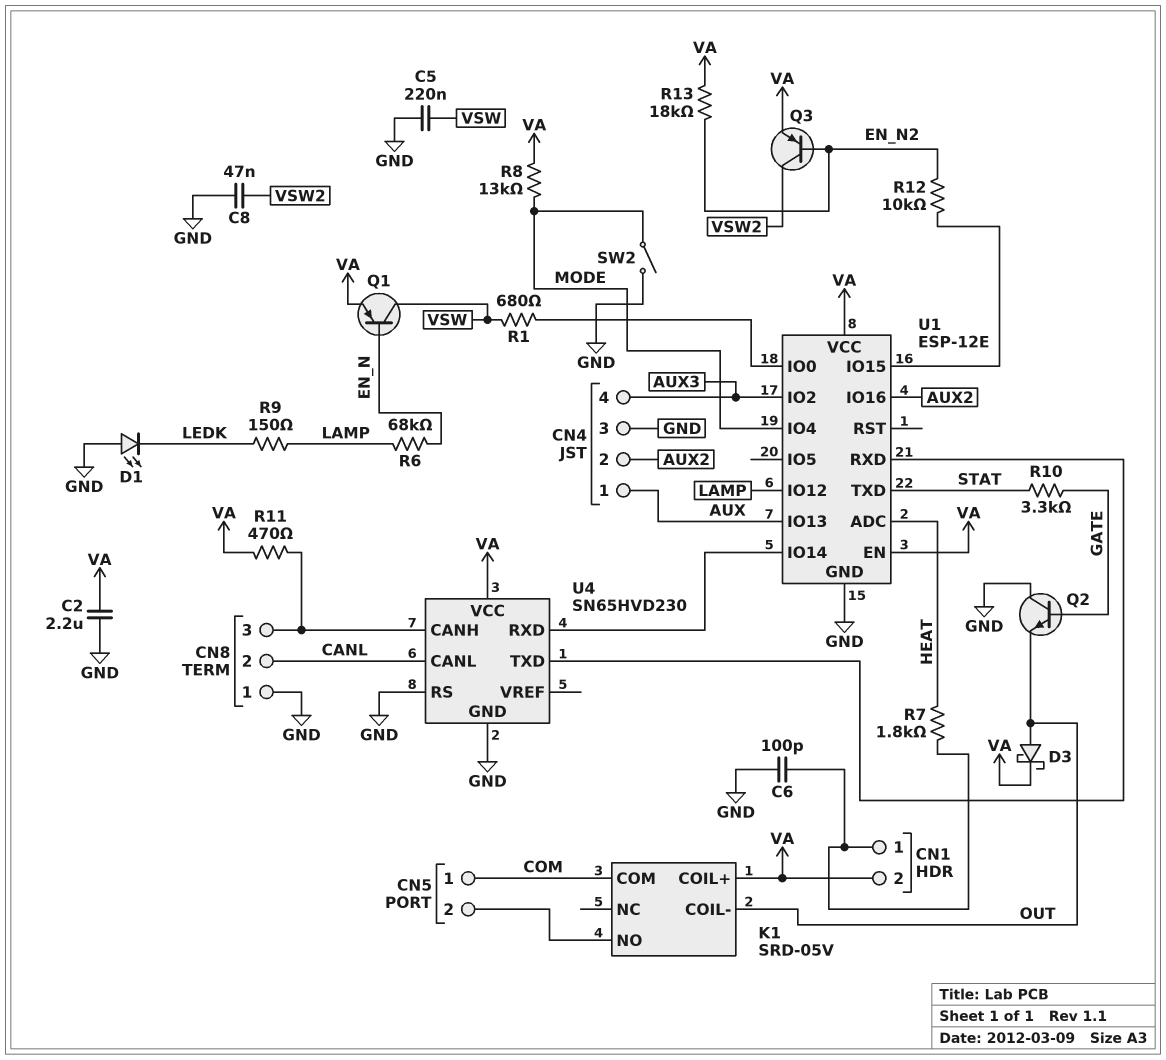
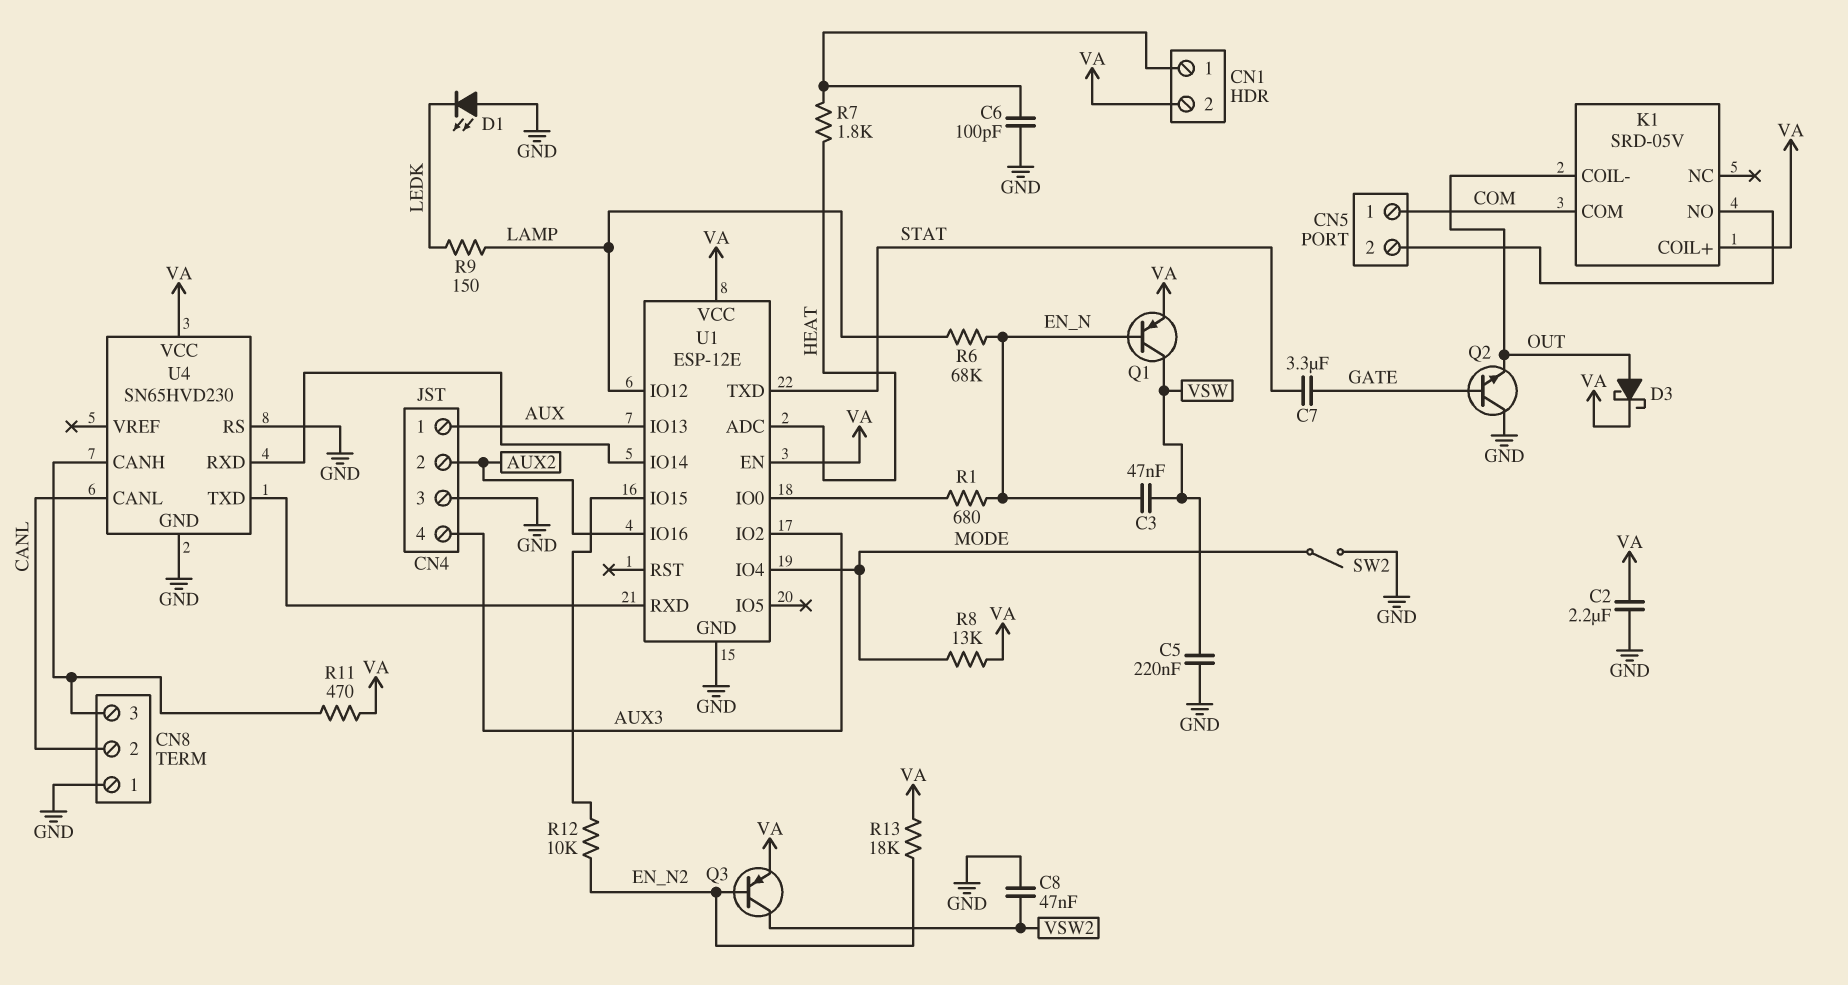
C3: none -> 47nF (EN_N, VSW)
C7: none -> 3.3uF (GATE, STAT)
R1: 680 (U1/IO0, VSW) -> 680 (EN_N, U1/IO0)
R10: 3.3k (GATE, STAT) -> none

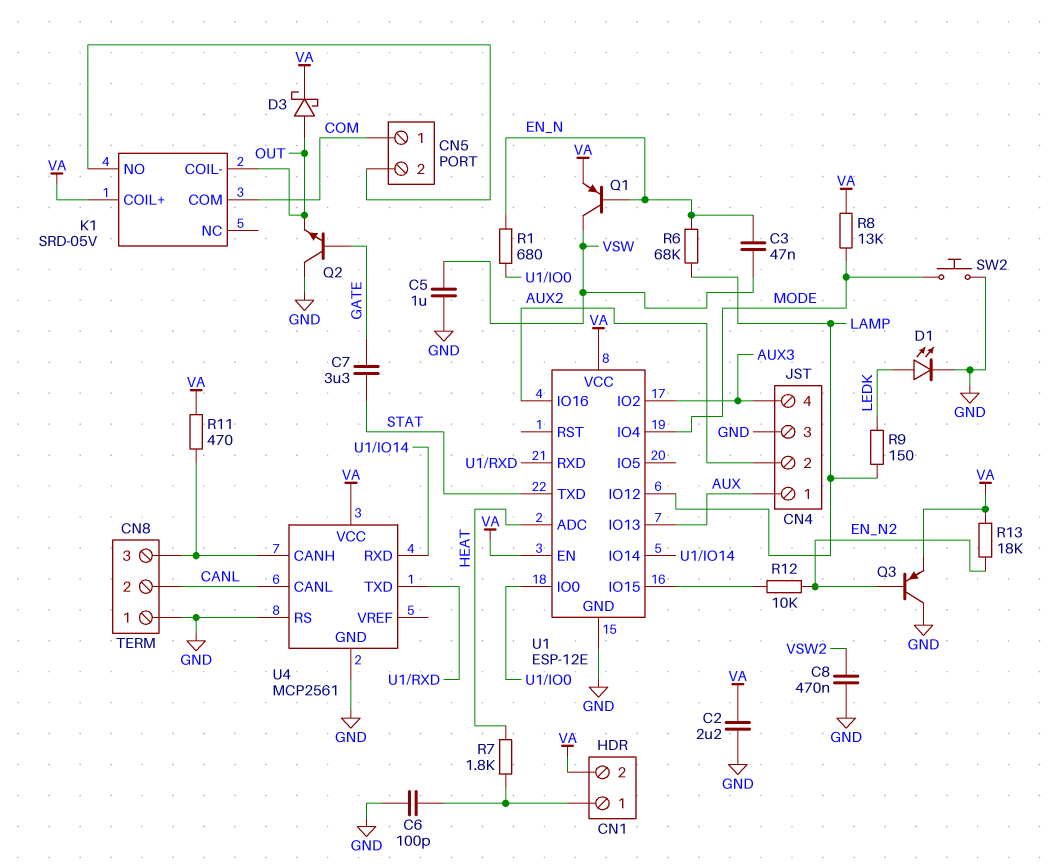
C5: 220nF (GND, VSW) -> 1uF (GND, VSW)
C8: 47nF (GND, VSW2) -> 470nF (GND, VSW2)
D1: LED (A GND, K LEDK) -> LED (A LEDK, K GND)
Q3: PNP (B EN_N2, C VSW2, E VA) -> PNP (B EN_N2, C GND, E VA)
SW2: switch (GND, MODE) -> button (GND, MODE)
U4: SN65HVD230 -> MCP2561

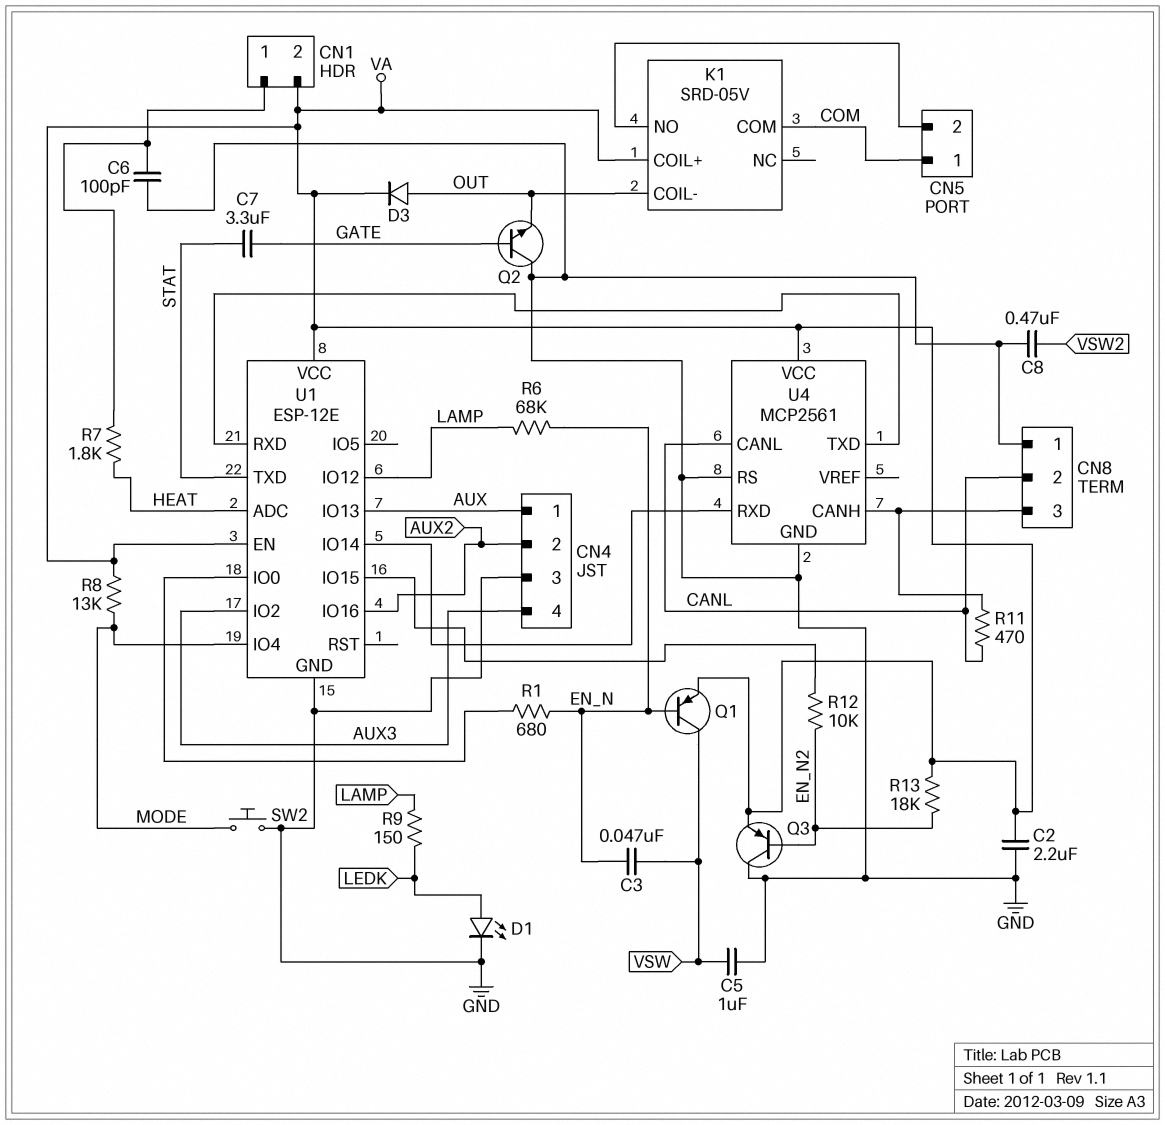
D3: schottky (A OUT, K VA) -> diode (A OUT, K VA)
R11: 470 (CN8/3, VA) -> 470 (CANL, CN8/3)

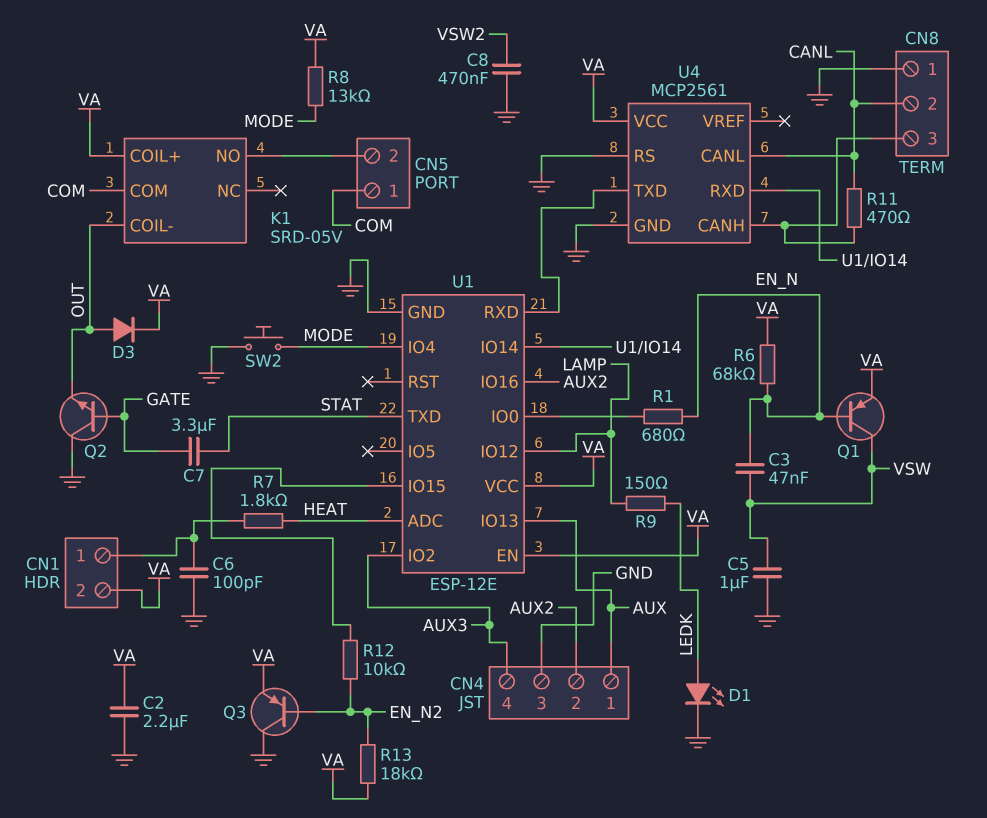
R6: 68k (EN_N, LAMP) -> 68k (EN_N, VA)

